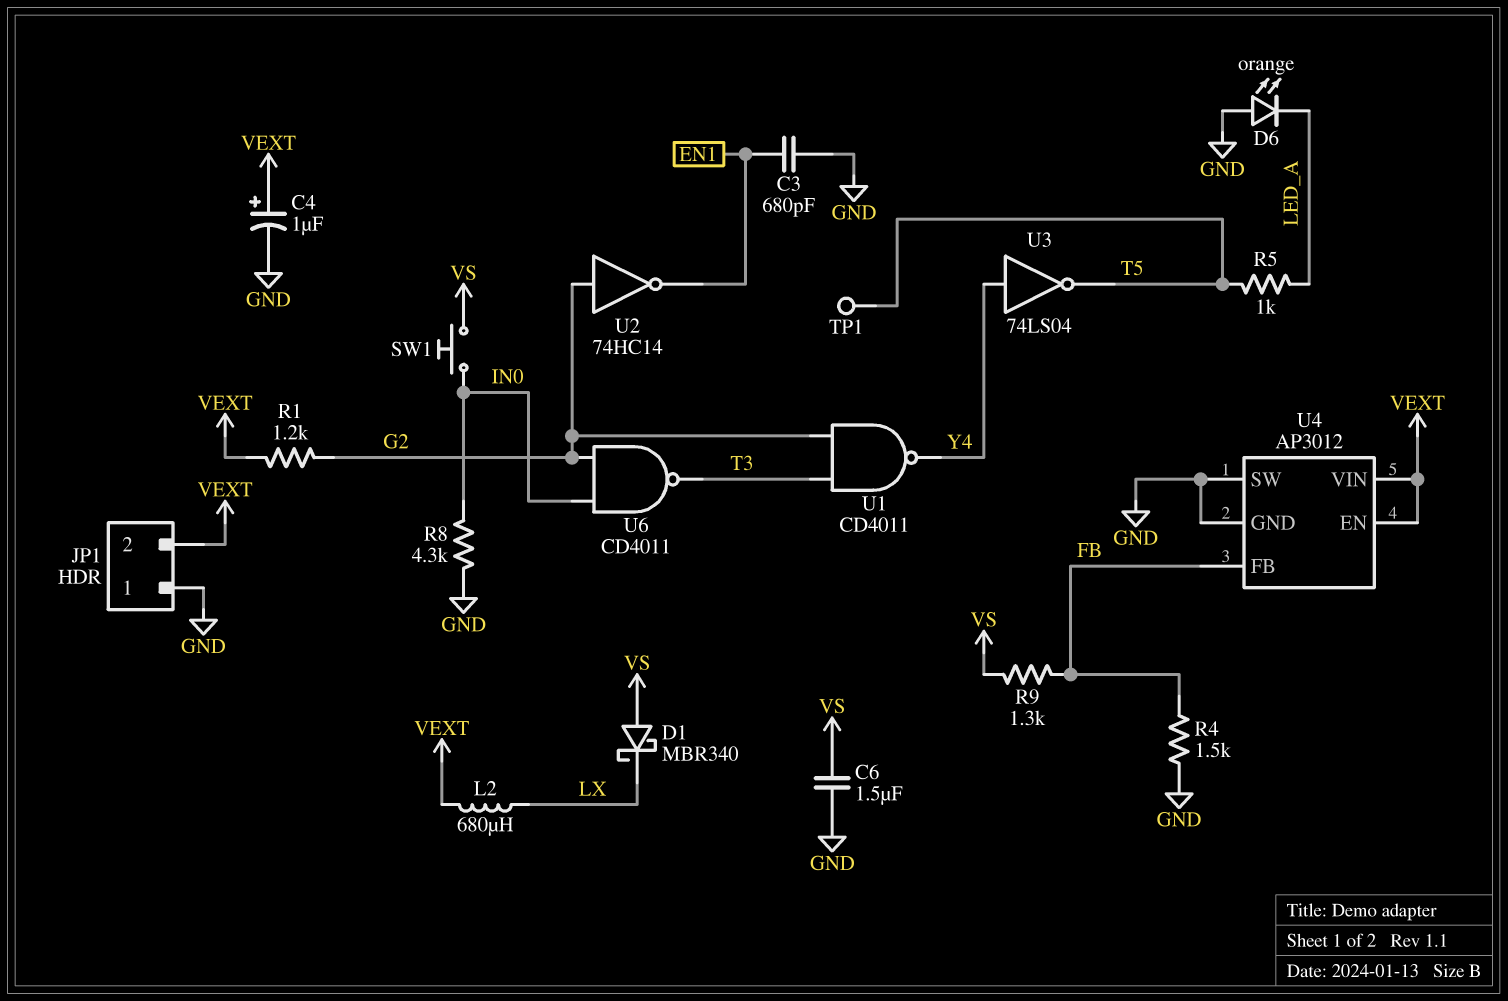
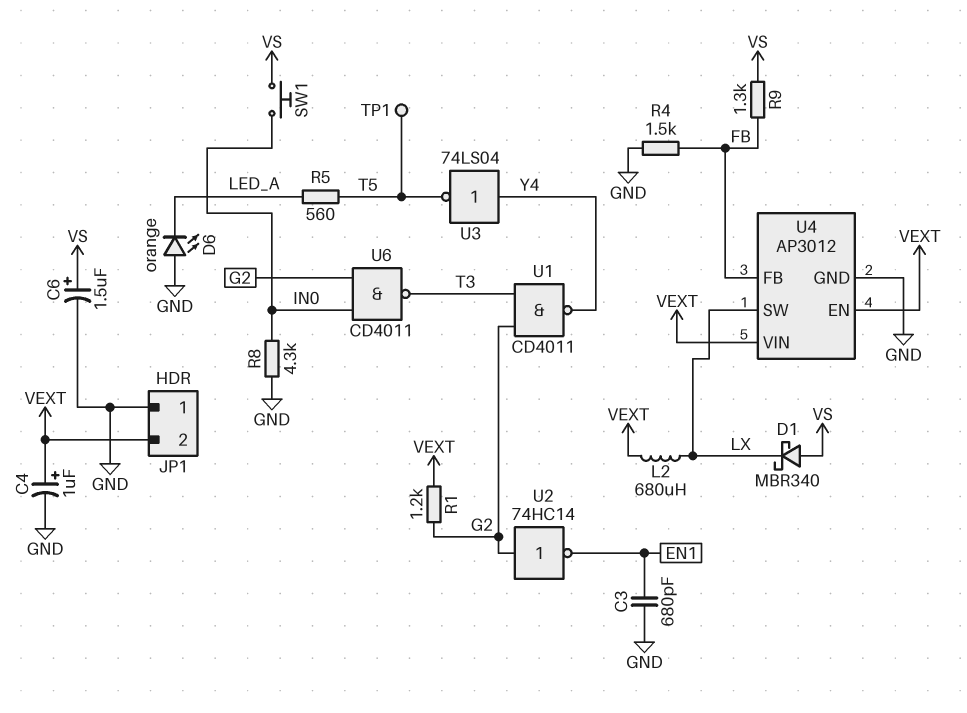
C6: 1.5uF (GND, VS) -> 1.5uF (plus VS, minus GND)
R5: 1k (LED_A, T5) -> 560 (LED_A, T5)
U4 pin SW: GND -> LX

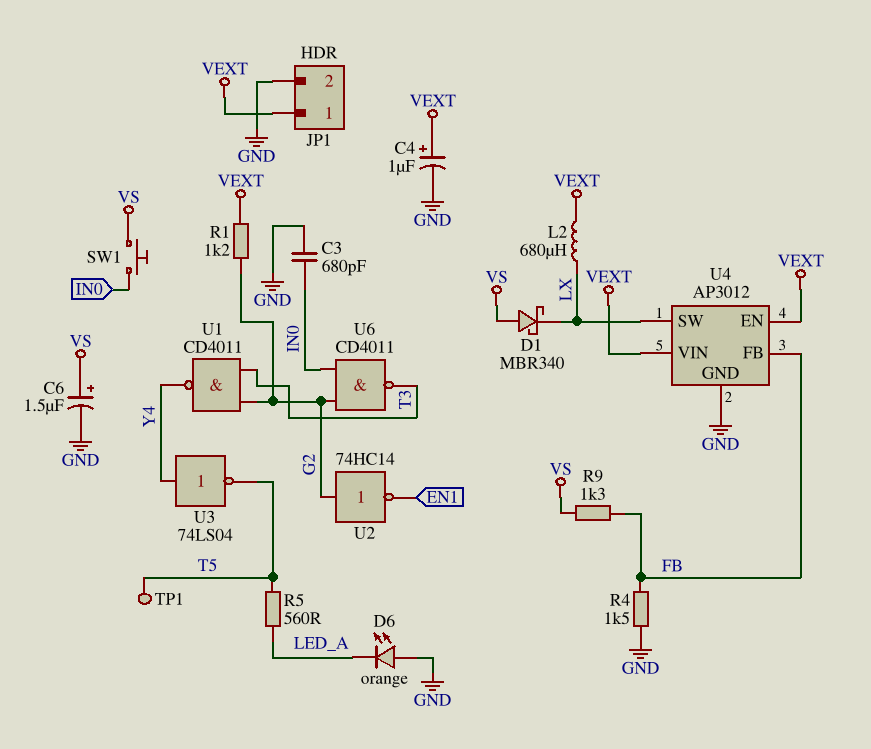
C3: 680pF (EN1, GND) -> 680pF (GND, IN0)
JP1 pin 1: GND -> VEXT
JP1 pin 2: VEXT -> GND
R8: 4.3k (GND, IN0) -> none

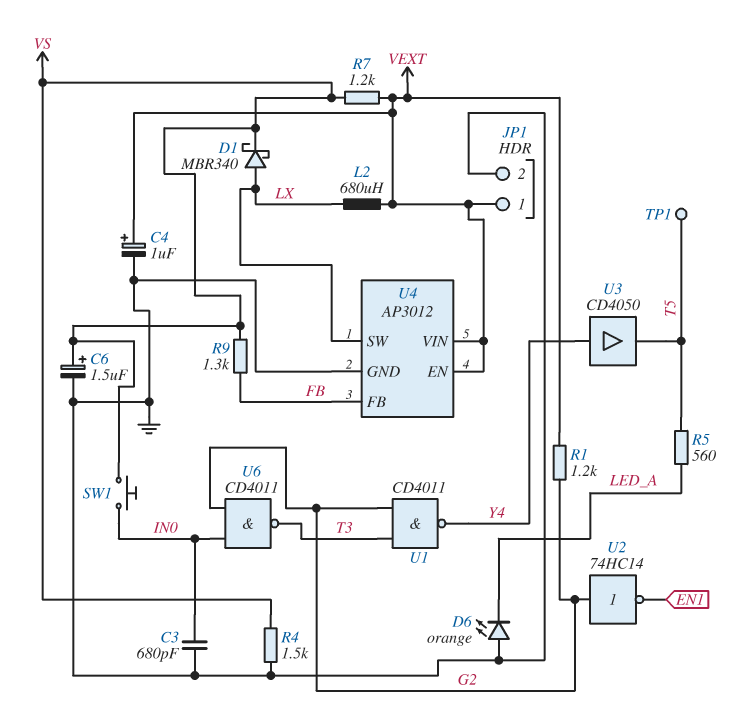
D1: schottky MBR340 (A VS, K LX) -> schottky MBR340 (A LX, K VS)
R4: 1.5k (FB, GND) -> 1.5k (GND, VS)
R7: none -> 1.2k (VEXT, VS)
U3: NOT 74LS04 (in Y4, out T5) -> buffer CD4050 (in Y4, out T5)

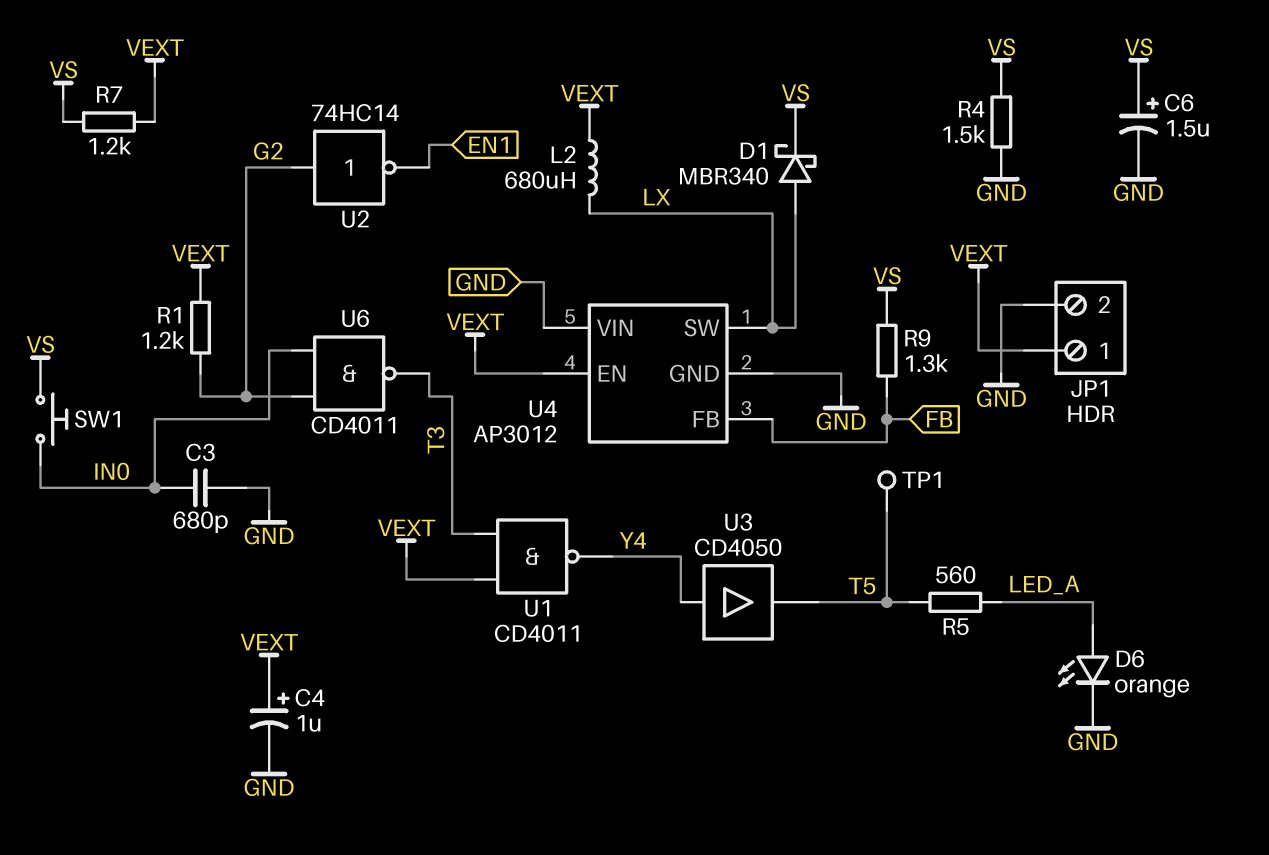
D6: LED orange (A GND, K LED_A) -> LED orange (A LED_A, K GND)
U1: NAND CD4011 (in G2, in T3, out Y4) -> NAND CD4011 (in T3, in VEXT, out Y4)
U4 pin VIN: VEXT -> GND

